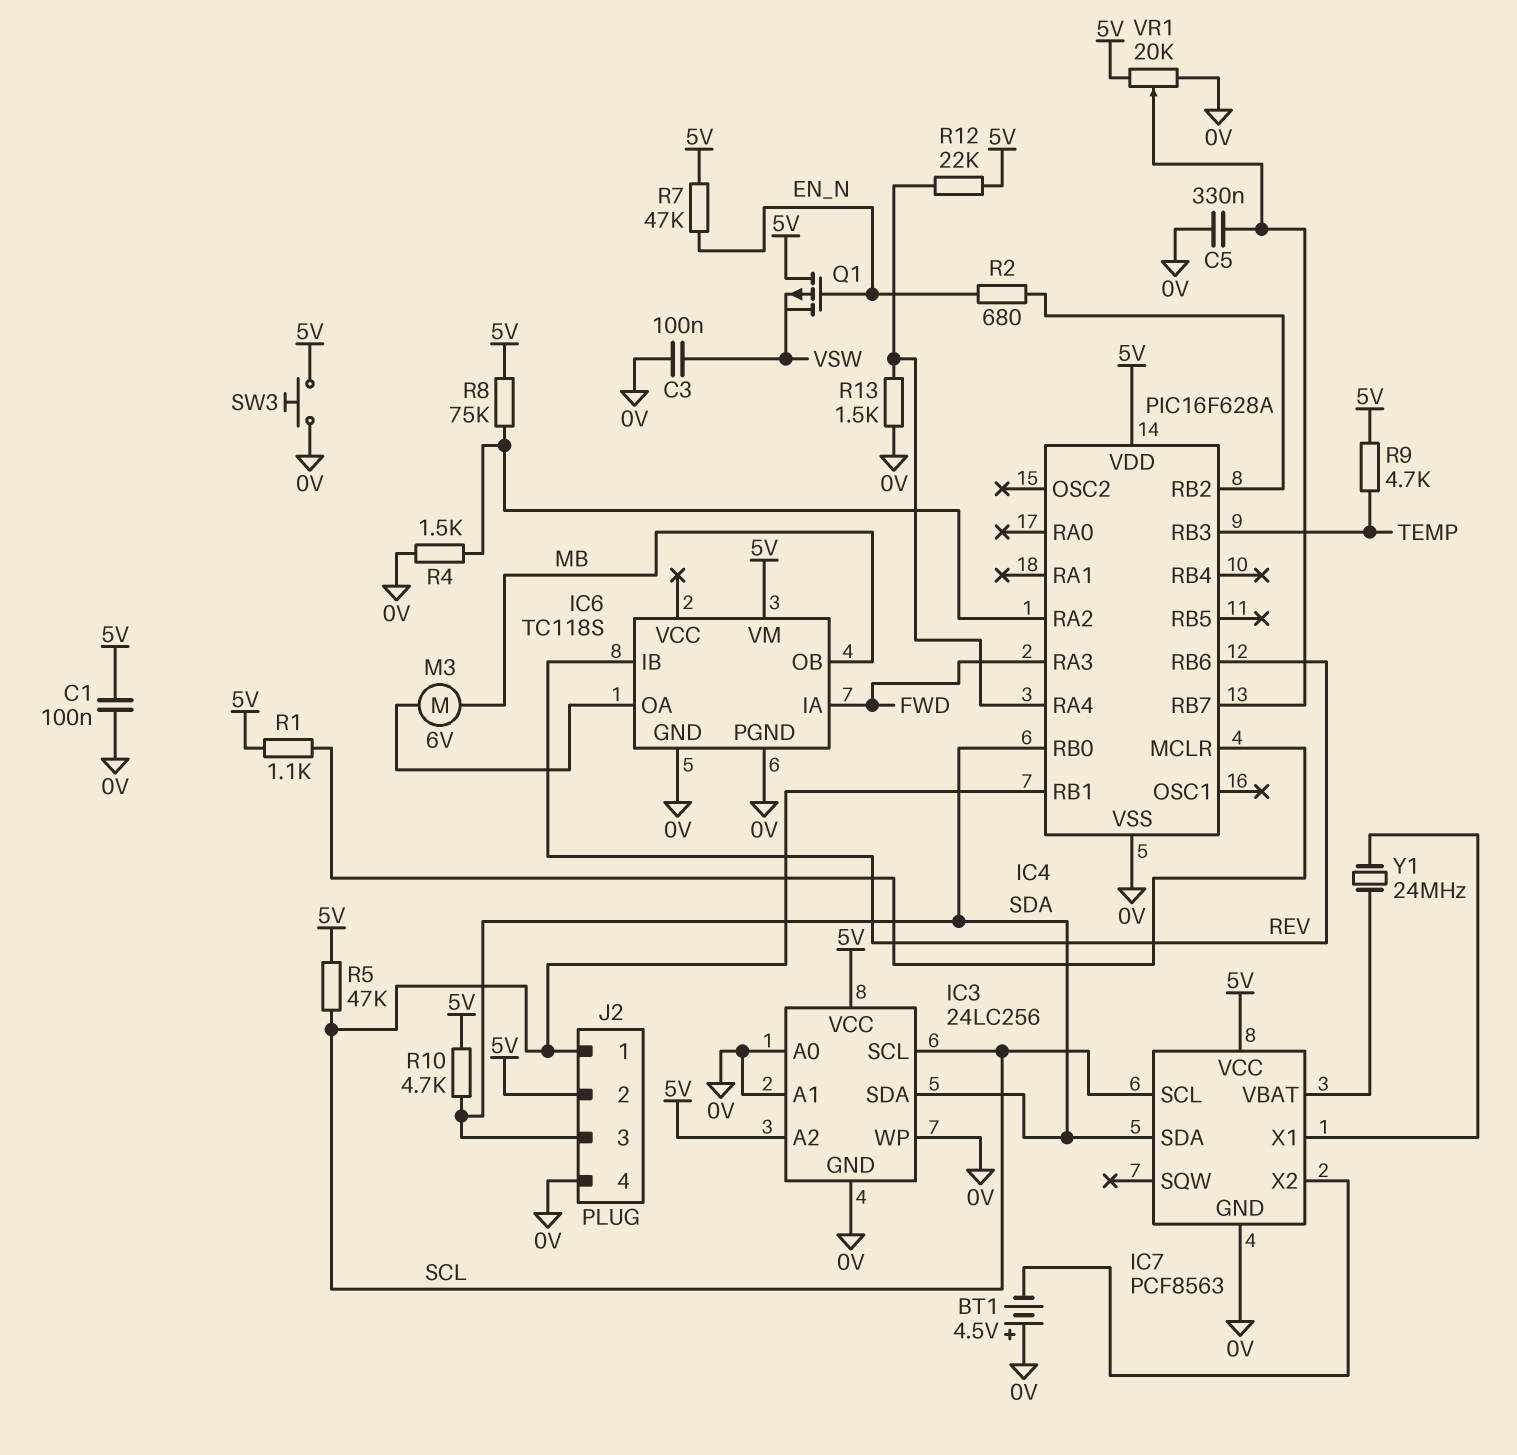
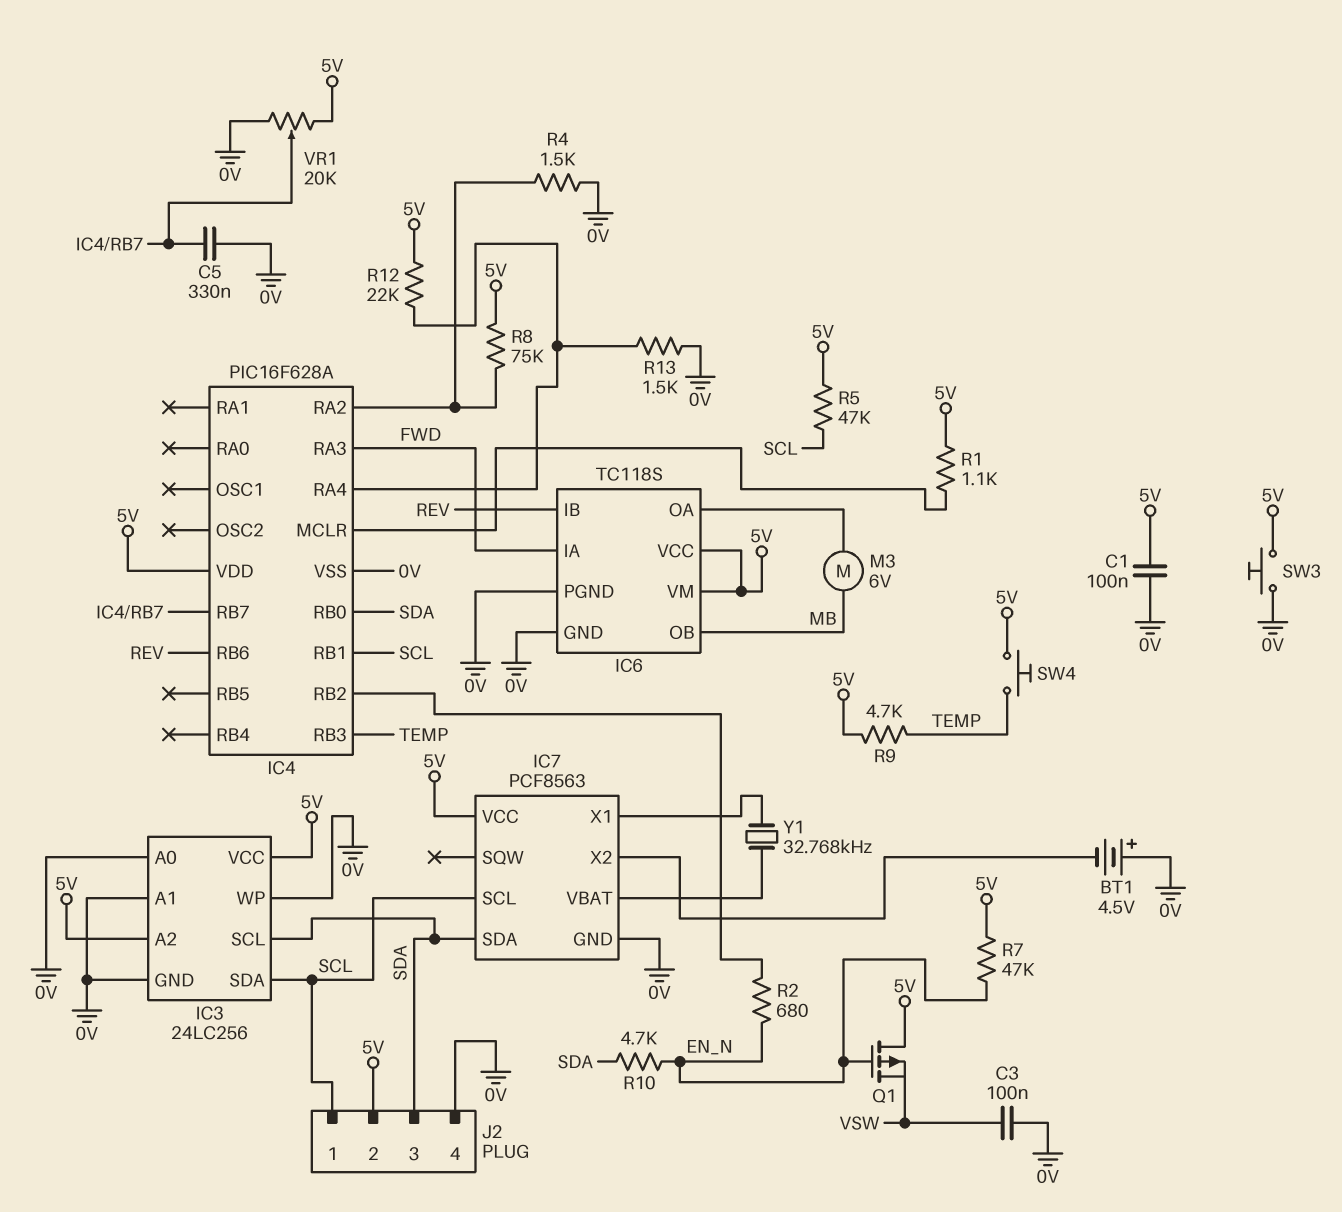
IC3 pin SCL: SCL -> SDA
IC3 pin SDA: SDA -> SCL
IC6 pin VCC: none -> 5V
R10: 4.7k (5V, SDA) -> 4.7k (EN_N, SDA)
SW4: none -> button (5V, TEMP)
Y1: 24MHz (IC7/VBAT, IC7/X1) -> 32.768kHz (IC7/VBAT, IC7/X1)

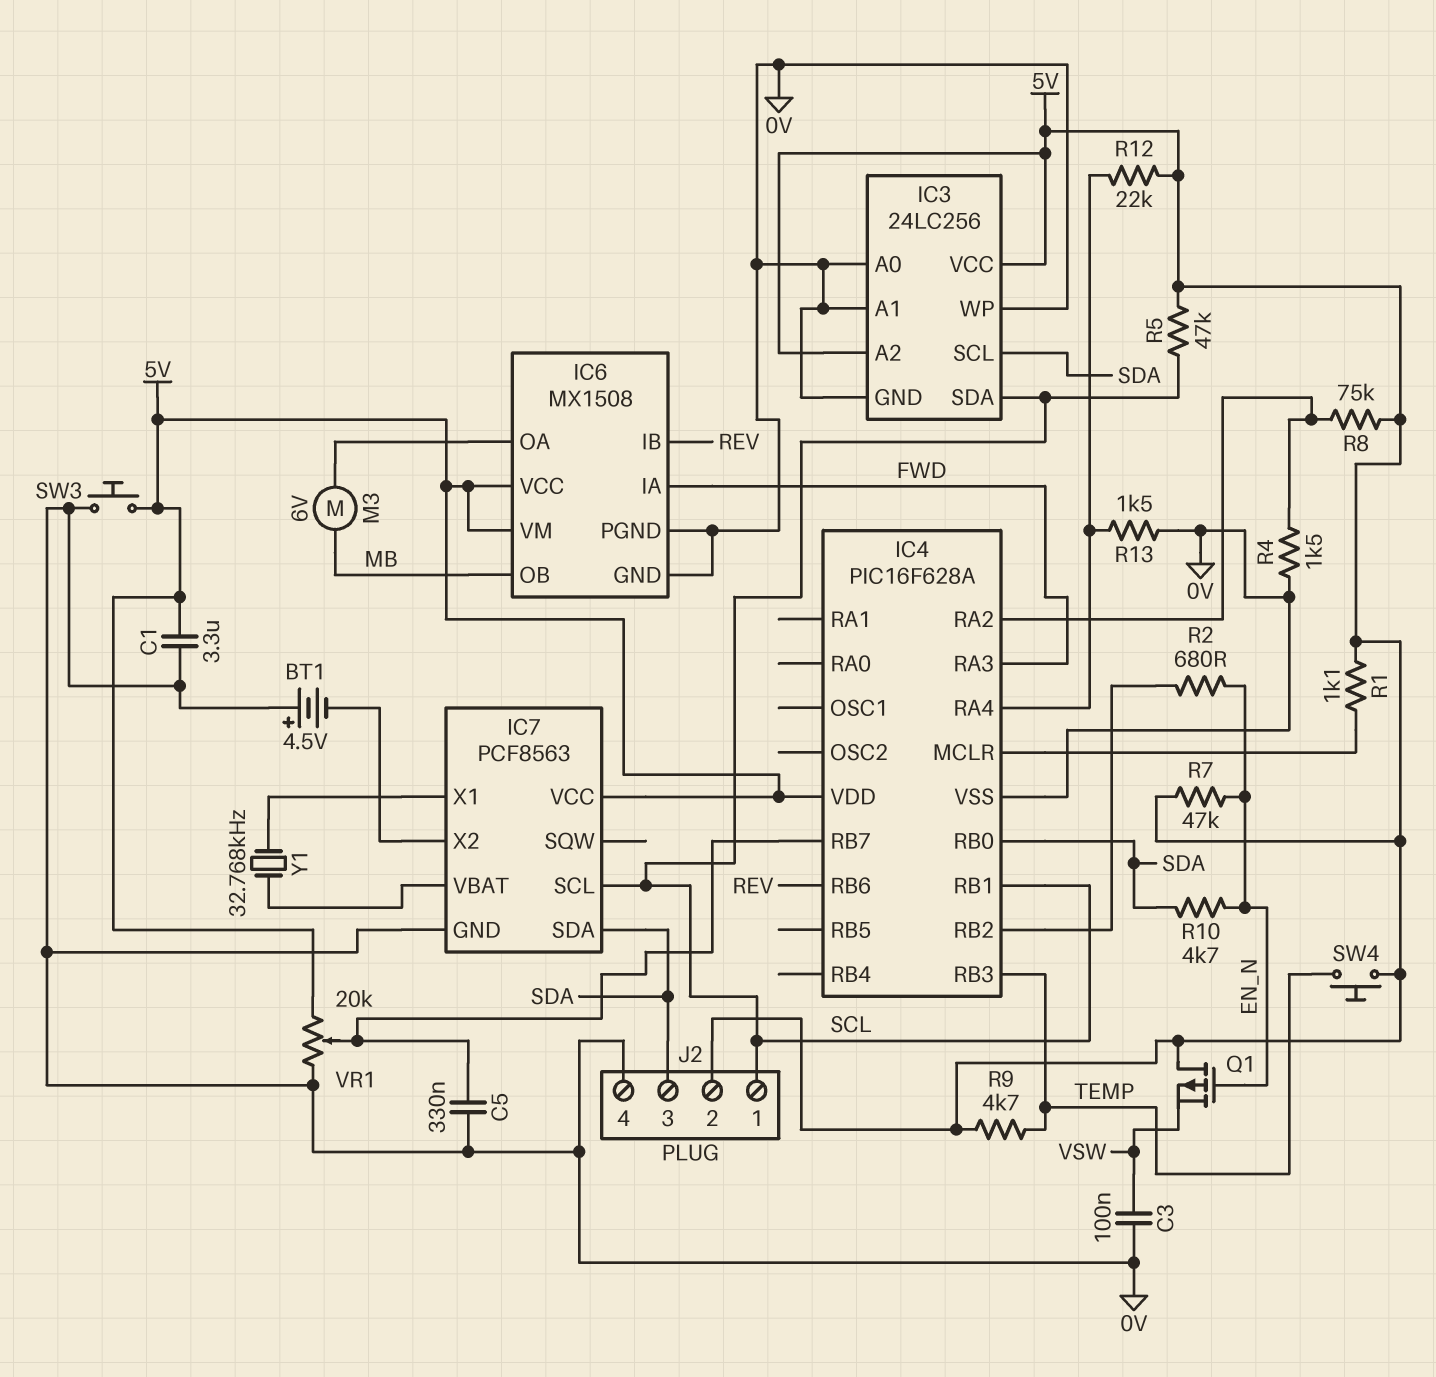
C1: 100nF (0V, 5V) -> 3.3uF (0V, 5V)
IC6: TC118S -> MX1508

